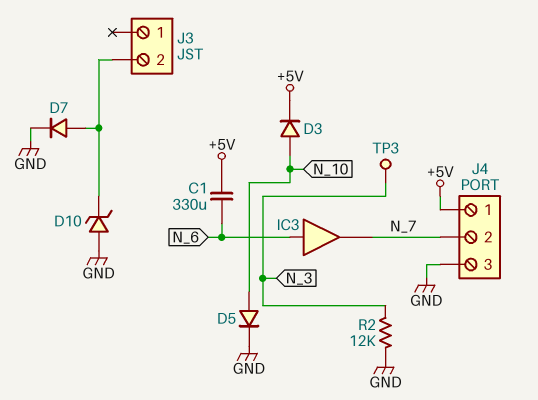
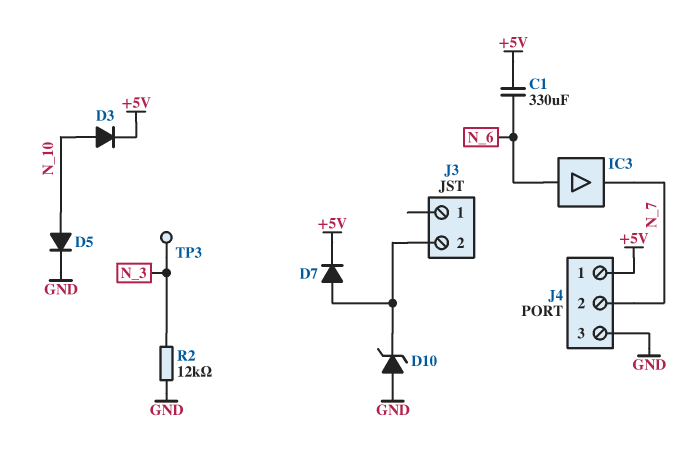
D7: diode (A J3/2, K GND) -> diode (A J3/2, K +5V)

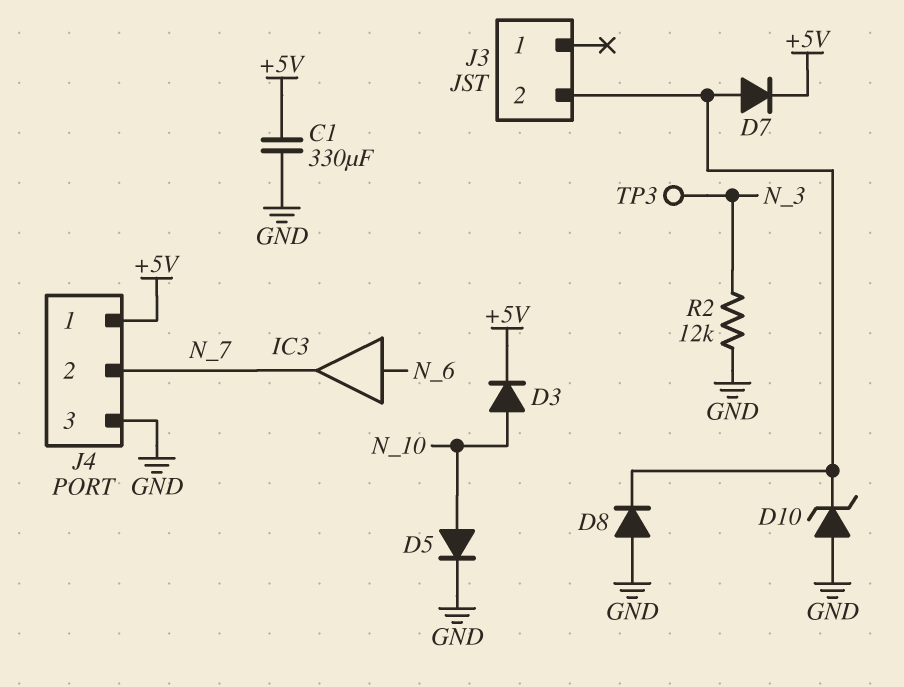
C1: 330uF (+5V, N_6) -> 330uF (+5V, GND)
D8: none -> diode (A GND, K J3/2)

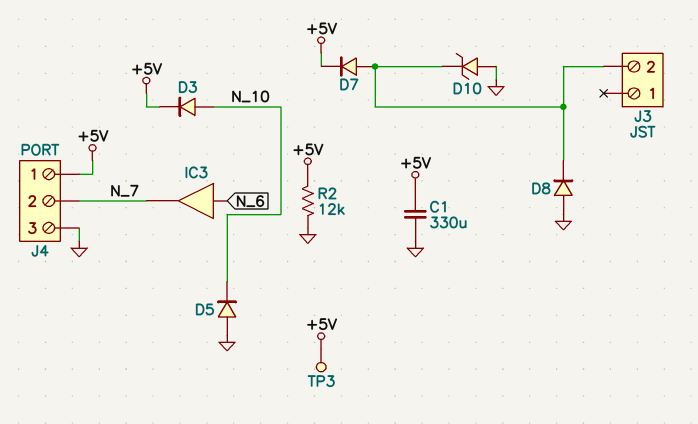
D5: diode (A N_10, K GND) -> diode (A GND, K N_10)
R2: 12k (GND, N_3) -> 12k (+5V, GND)
TP3: test point (N_3) -> test point (+5V)

